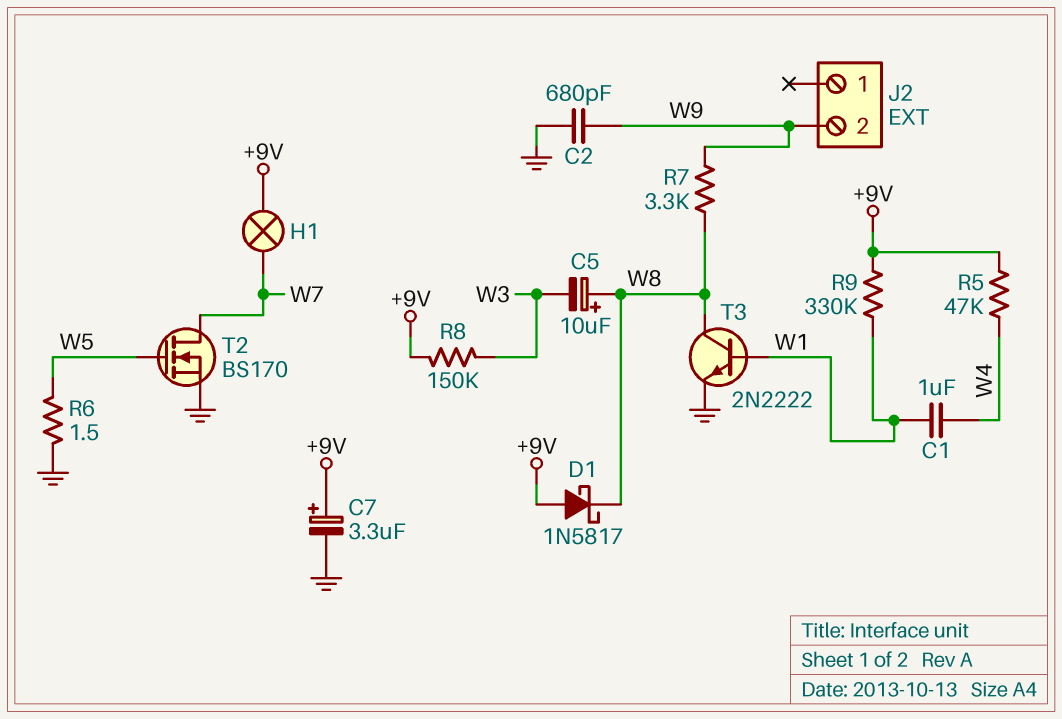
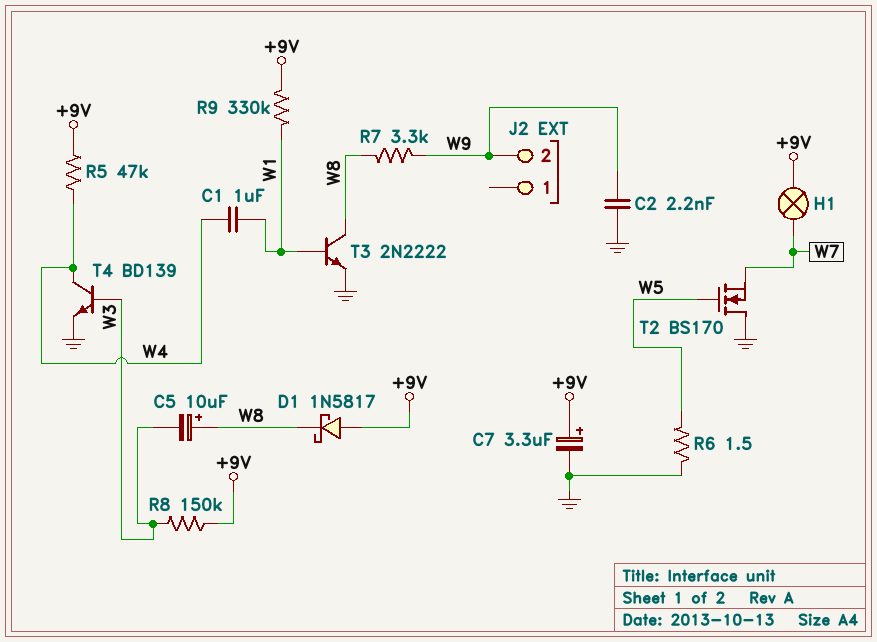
C2: 680pF (GND, W9) -> 2.2nF (GND, W9)
T2: NMOS BS170 (G W5, D W7, S GND) -> NMOS BS170 (G W5, D GND, S W7)
T4: none -> NPN BD139 (B W3, C W4, E GND)

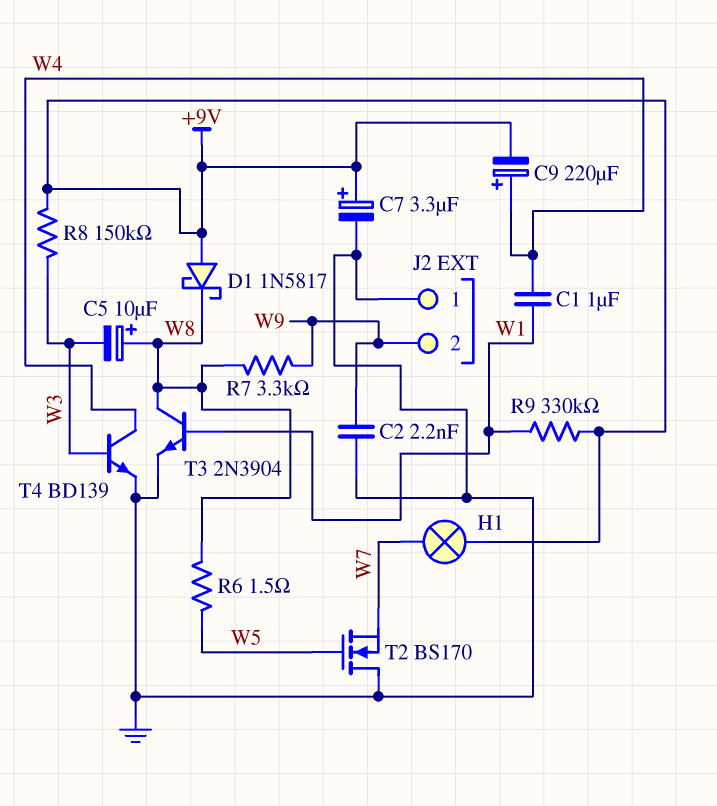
C9: none -> 220uF (plus W4, minus +9V)
J2 pin 1: none -> GND
R5: 47k (+9V, W4) -> none
R6: 1.5 (GND, W5) -> 1.5 (W5, W8)
T3: NPN 2N2222 (B W1, C W8, E GND) -> NPN 2N3904 (B W1, C W8, E GND)

